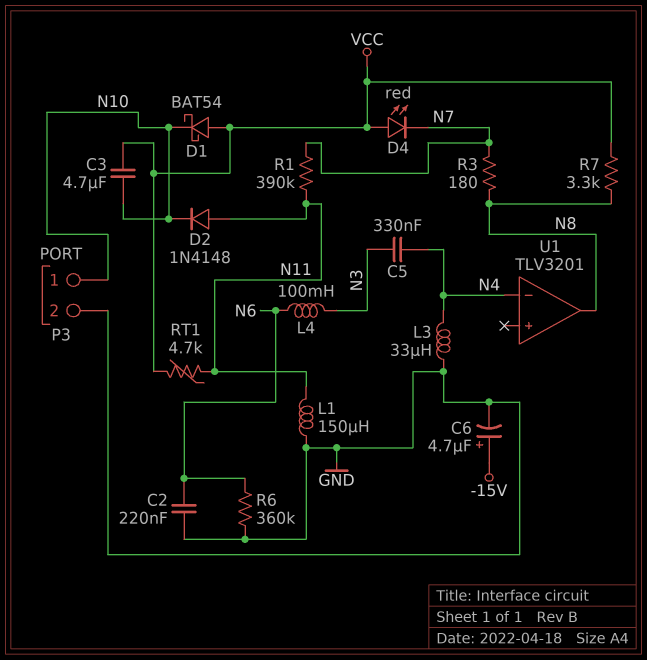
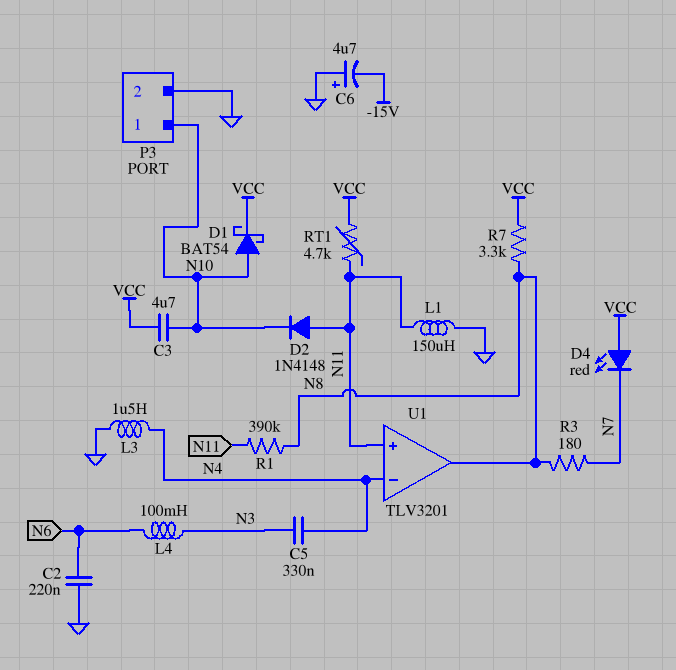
C6: 4.7uF (plus -15V, minus GND) -> 4.7uF (plus GND, minus -15V)
D1: schottky BAT54 (A VCC, K N10) -> schottky BAT54 (A N10, K VCC)
L3: 33uH (GND, N4) -> 1.5uH (GND, N4)
R1: 390k (N7, N11) -> 390k (N8, N11)
R6: 360k (GND, N6) -> none
U1 pin in+: none -> N11

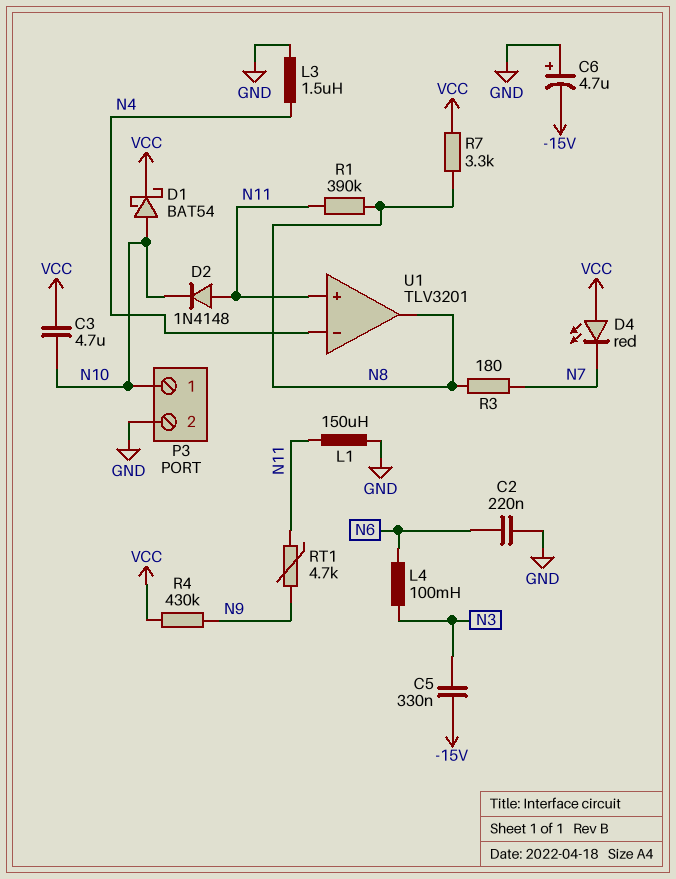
C5: 330nF (N3, N4) -> 330nF (-15V, N3)
R4: none -> 430k (N9, VCC)
RT1: 4.7k (N11, VCC) -> 4.7k (N9, N11)

